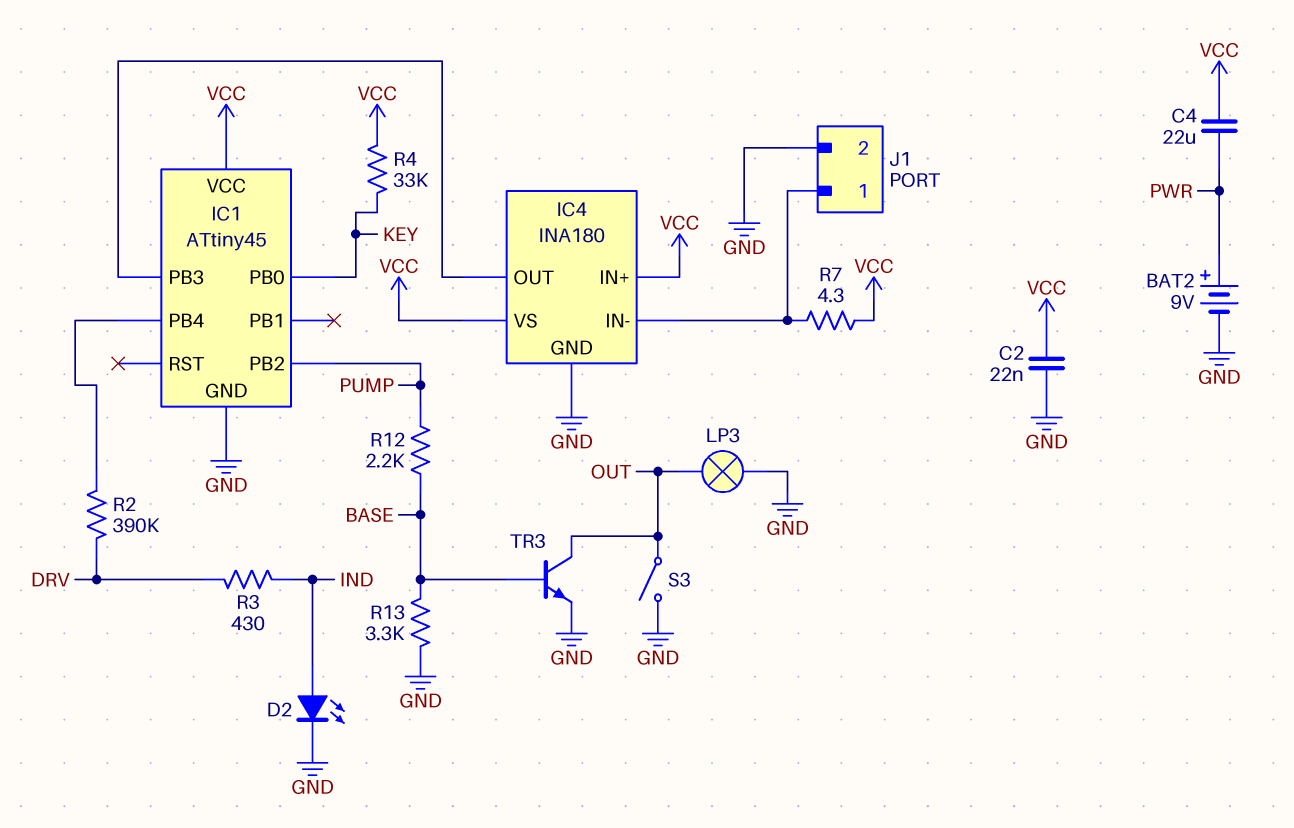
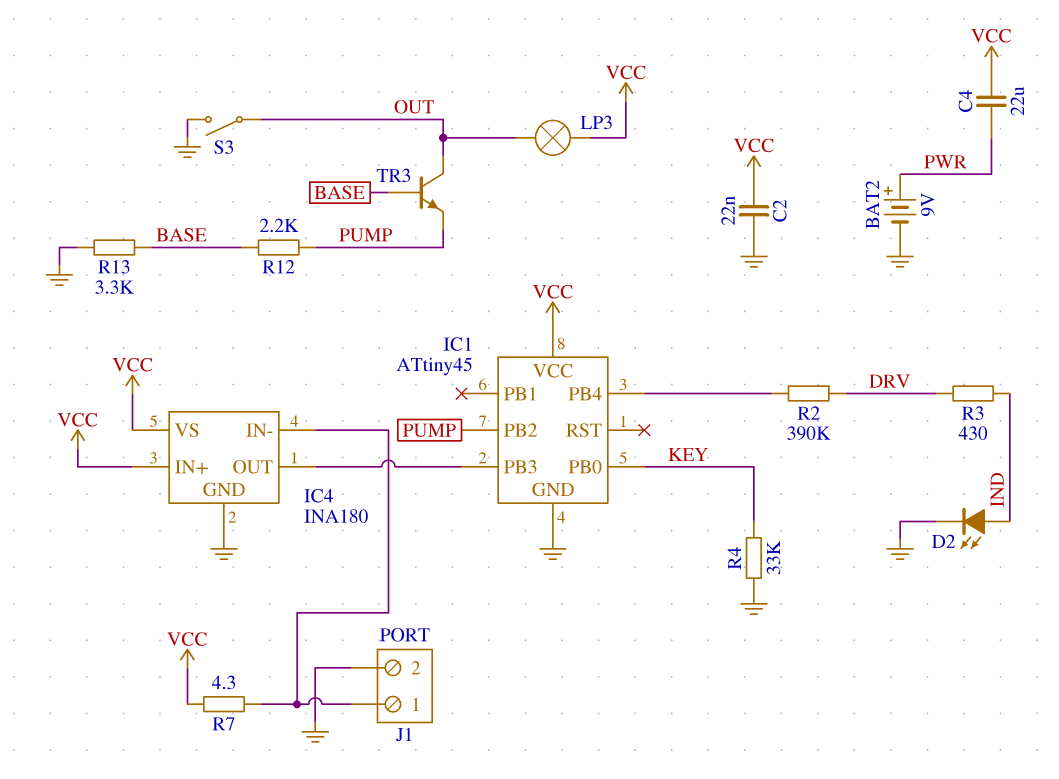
LP3: lamp (GND, OUT) -> lamp (OUT, VCC)
R4: 33k (KEY, VCC) -> 33k (GND, KEY)
TR3: NPN (B BASE, C OUT, E GND) -> NPN (B BASE, C OUT, E PUMP)

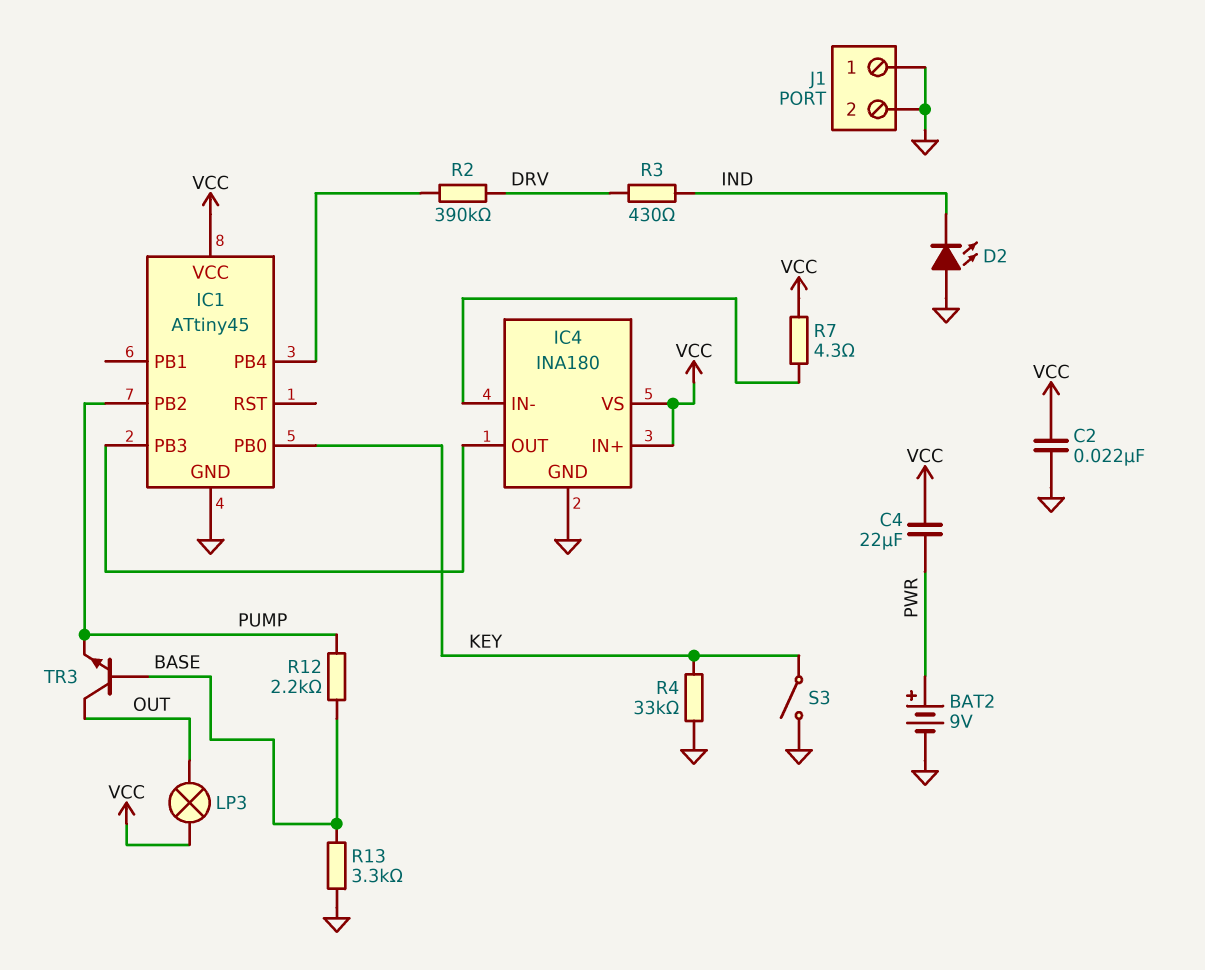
D2: LED (A IND, K GND) -> LED (A GND, K IND)
J1 pin 1: IC4/IN- -> GND
S3: switch (GND, OUT) -> switch (GND, KEY)

